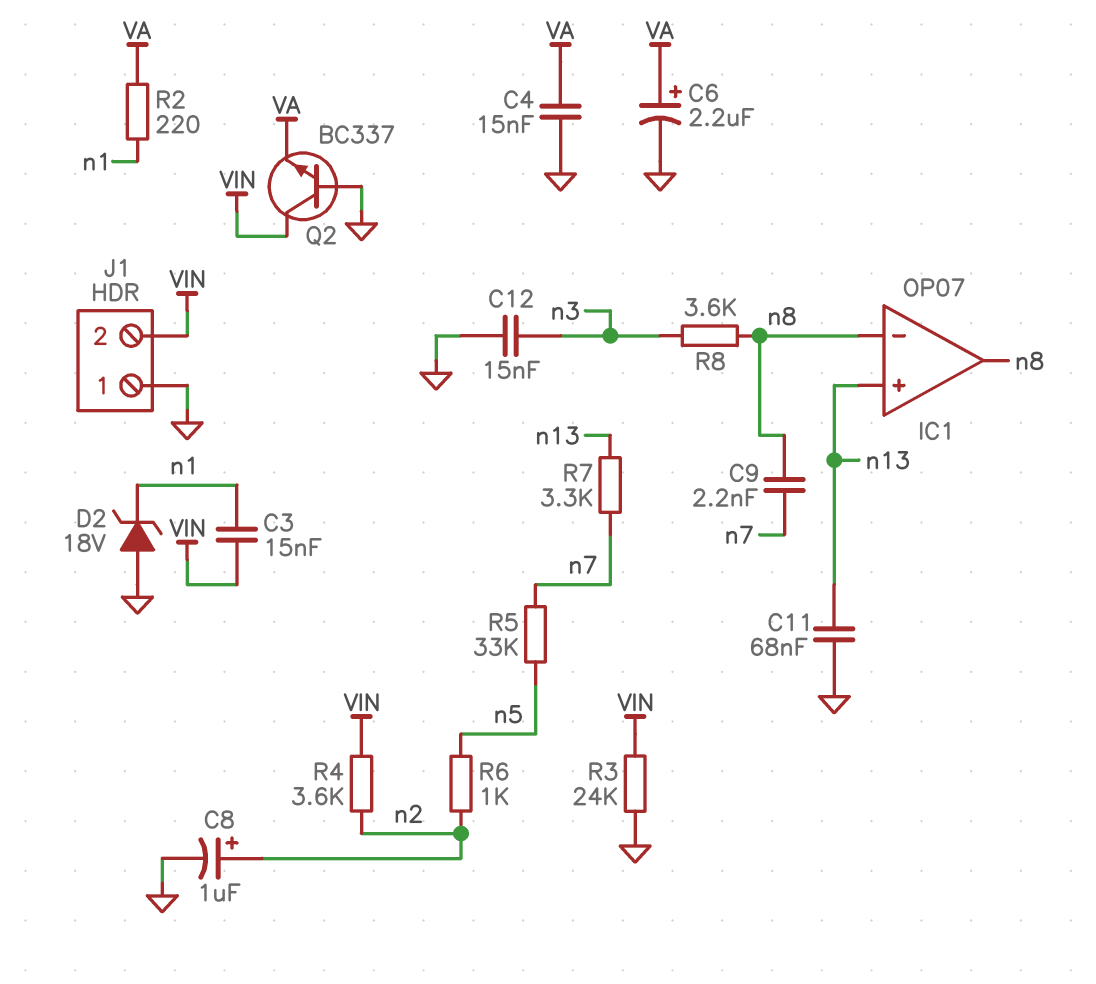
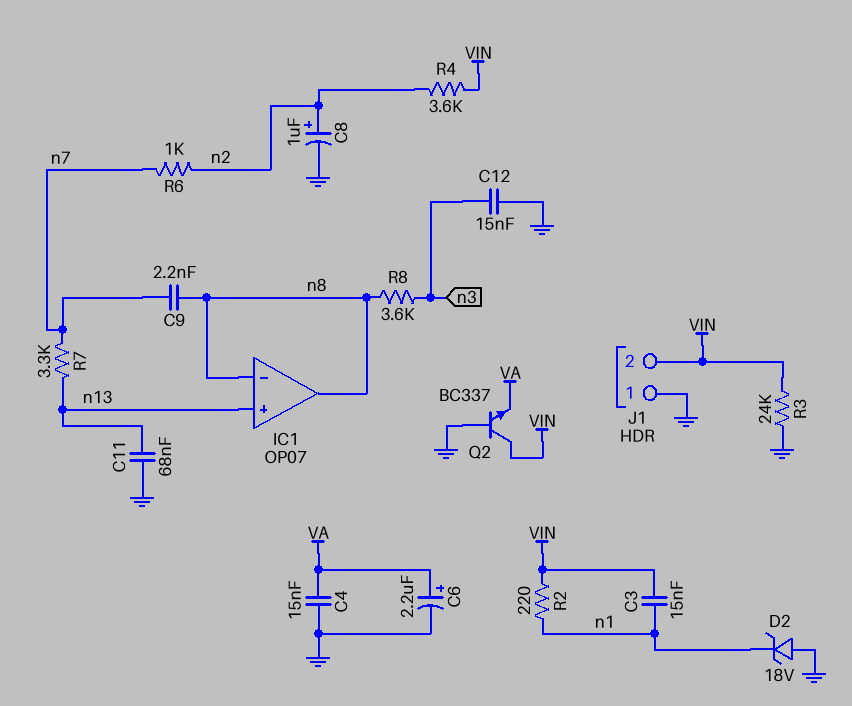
R2: 220 (VA, n1) -> 220 (VIN, n1)
R5: 33k (n5, n7) -> none
R6: 1k (n2, n5) -> 1k (n2, n7)

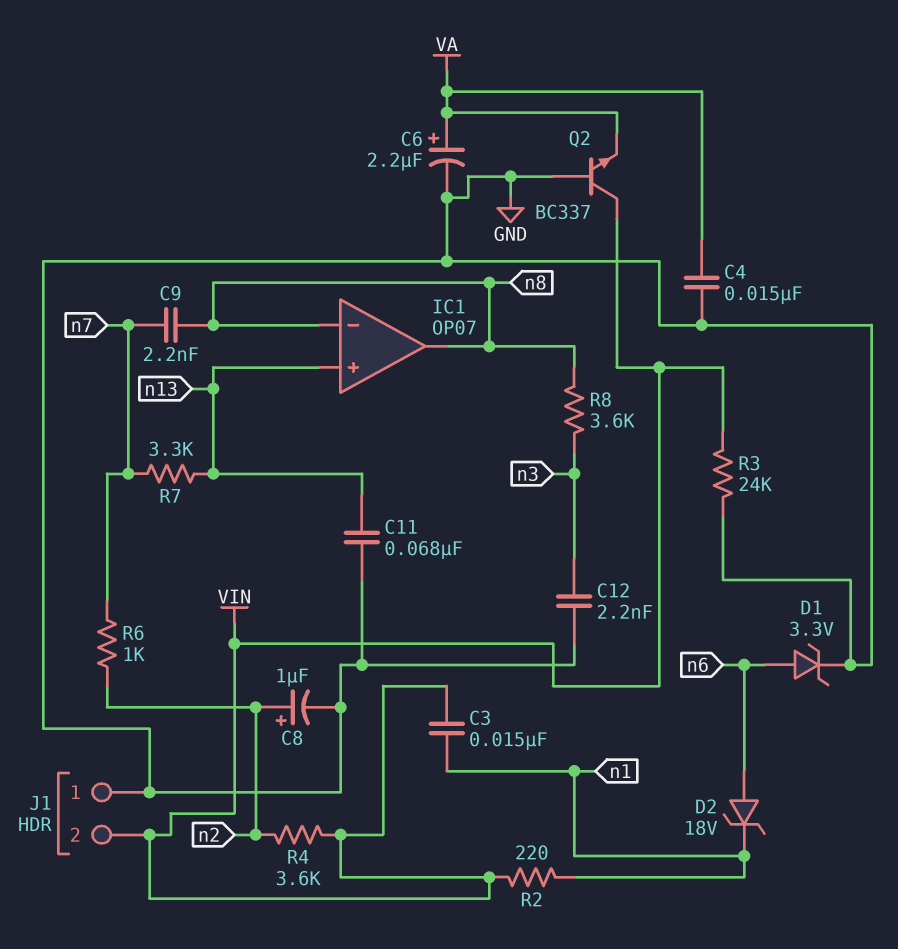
C12: 15nF (GND, n3) -> 2.2nF (GND, n3)
D1: none -> zener 3.3V (A n6, K GND)
D2: zener 18V (A GND, K n1) -> zener 18V (A n6, K n1)

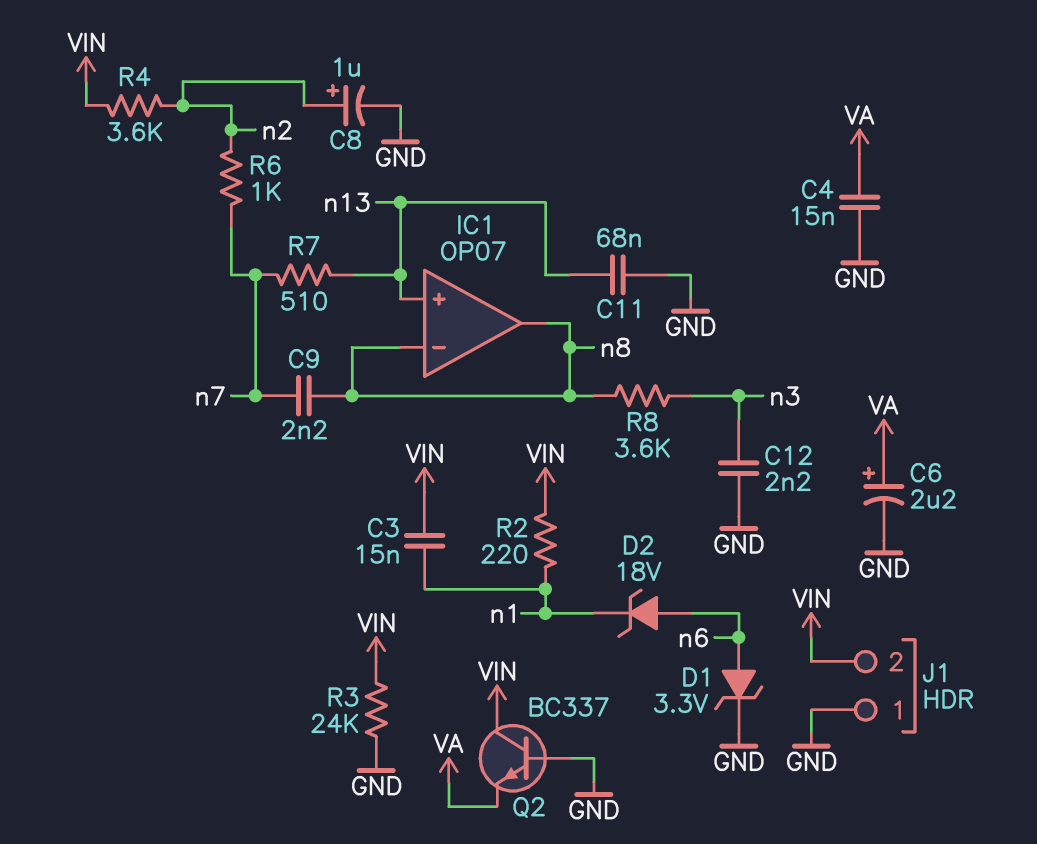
R7: 3.3k (n7, n13) -> 510 (n7, n13)

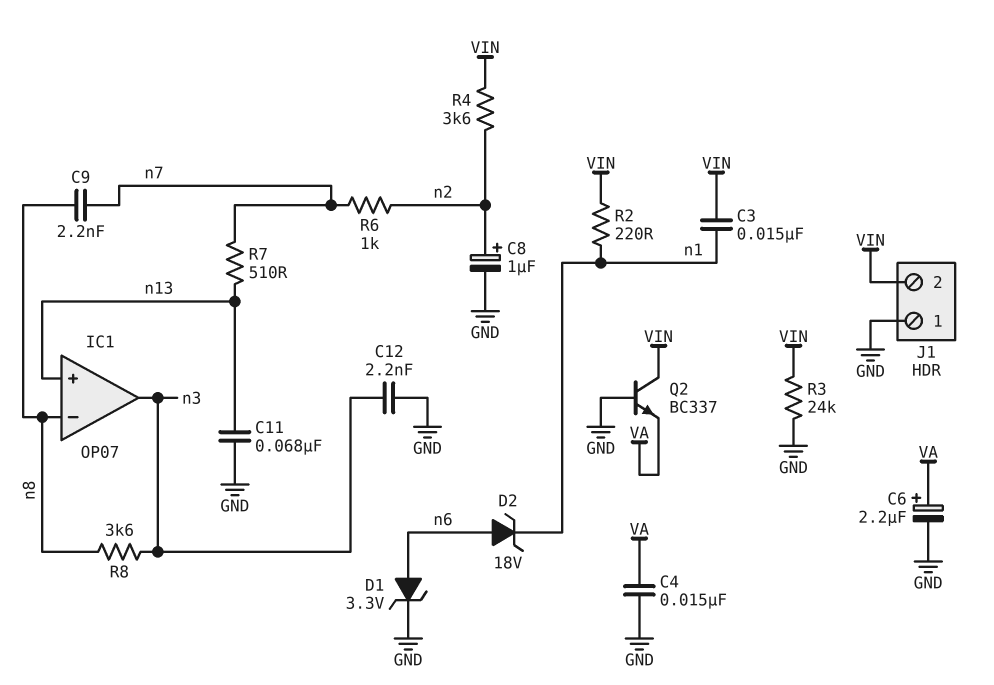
IC1 pin out: n8 -> n3

